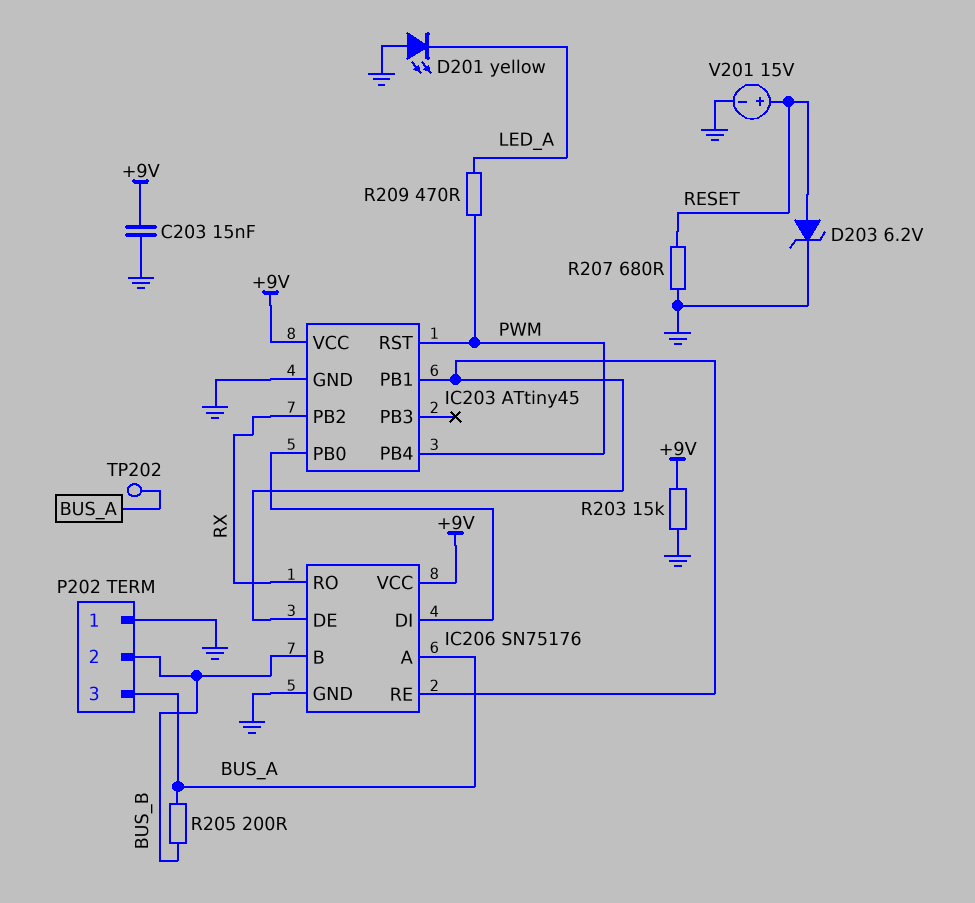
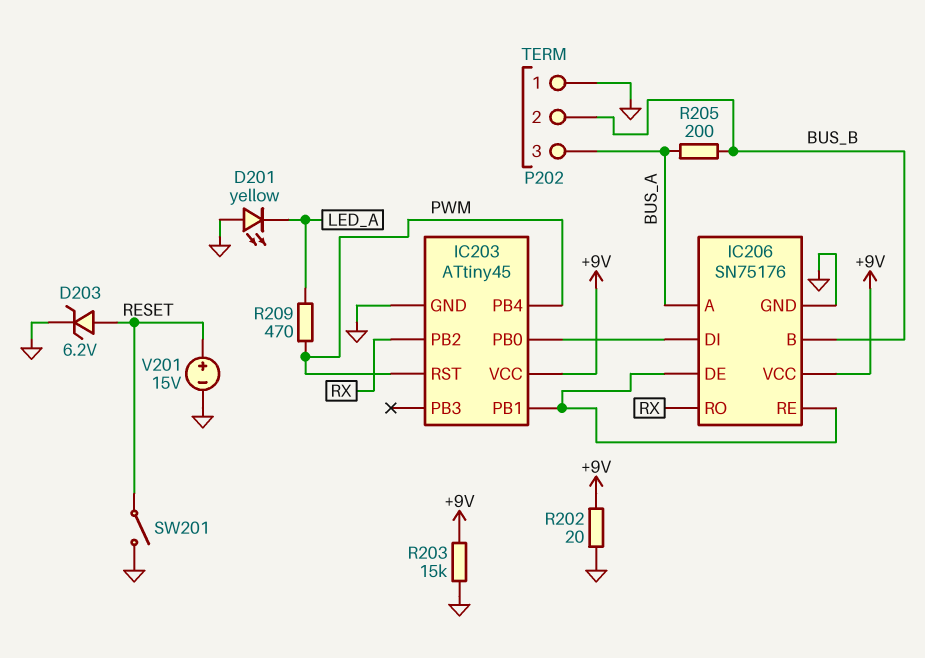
C203: 15nF (+9V, GND) -> none
R202: none -> 20 (+9V, GND)
R207: 680 (GND, RESET) -> none
SW201: none -> switch (GND, RESET)
TP202: test point (BUS_A) -> none

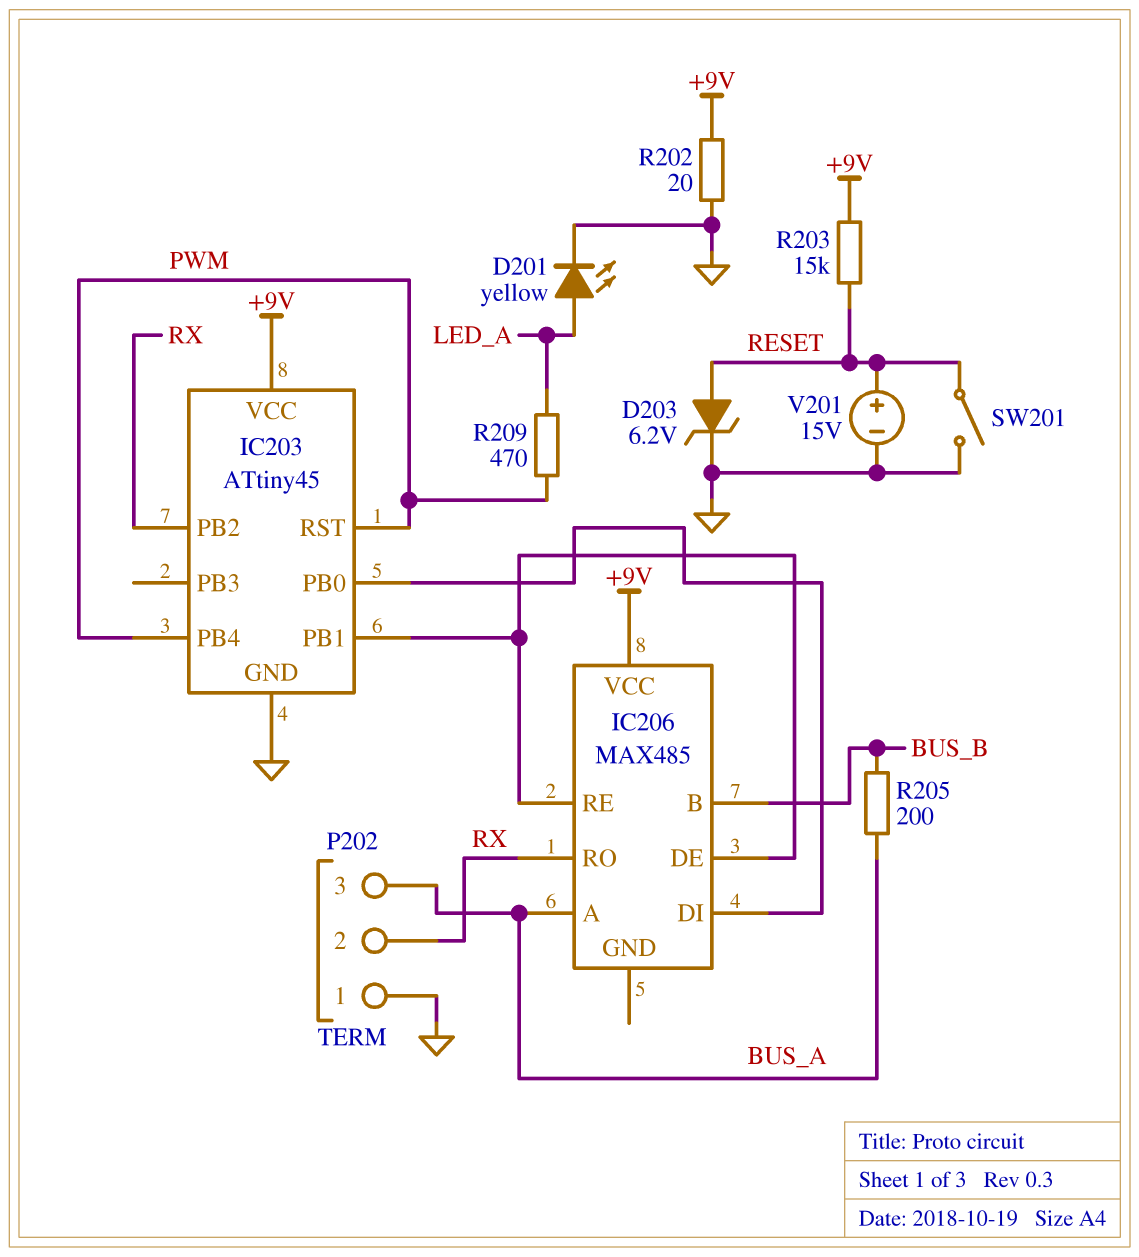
D201: LED yellow (A GND, K LED_A) -> LED yellow (A LED_A, K GND)
IC206: SN75176 -> MAX485
IC206 pin GND: GND -> none
P202 pin 2: BUS_B -> RX
R203: 15k (+9V, GND) -> 15k (+9V, RESET)

